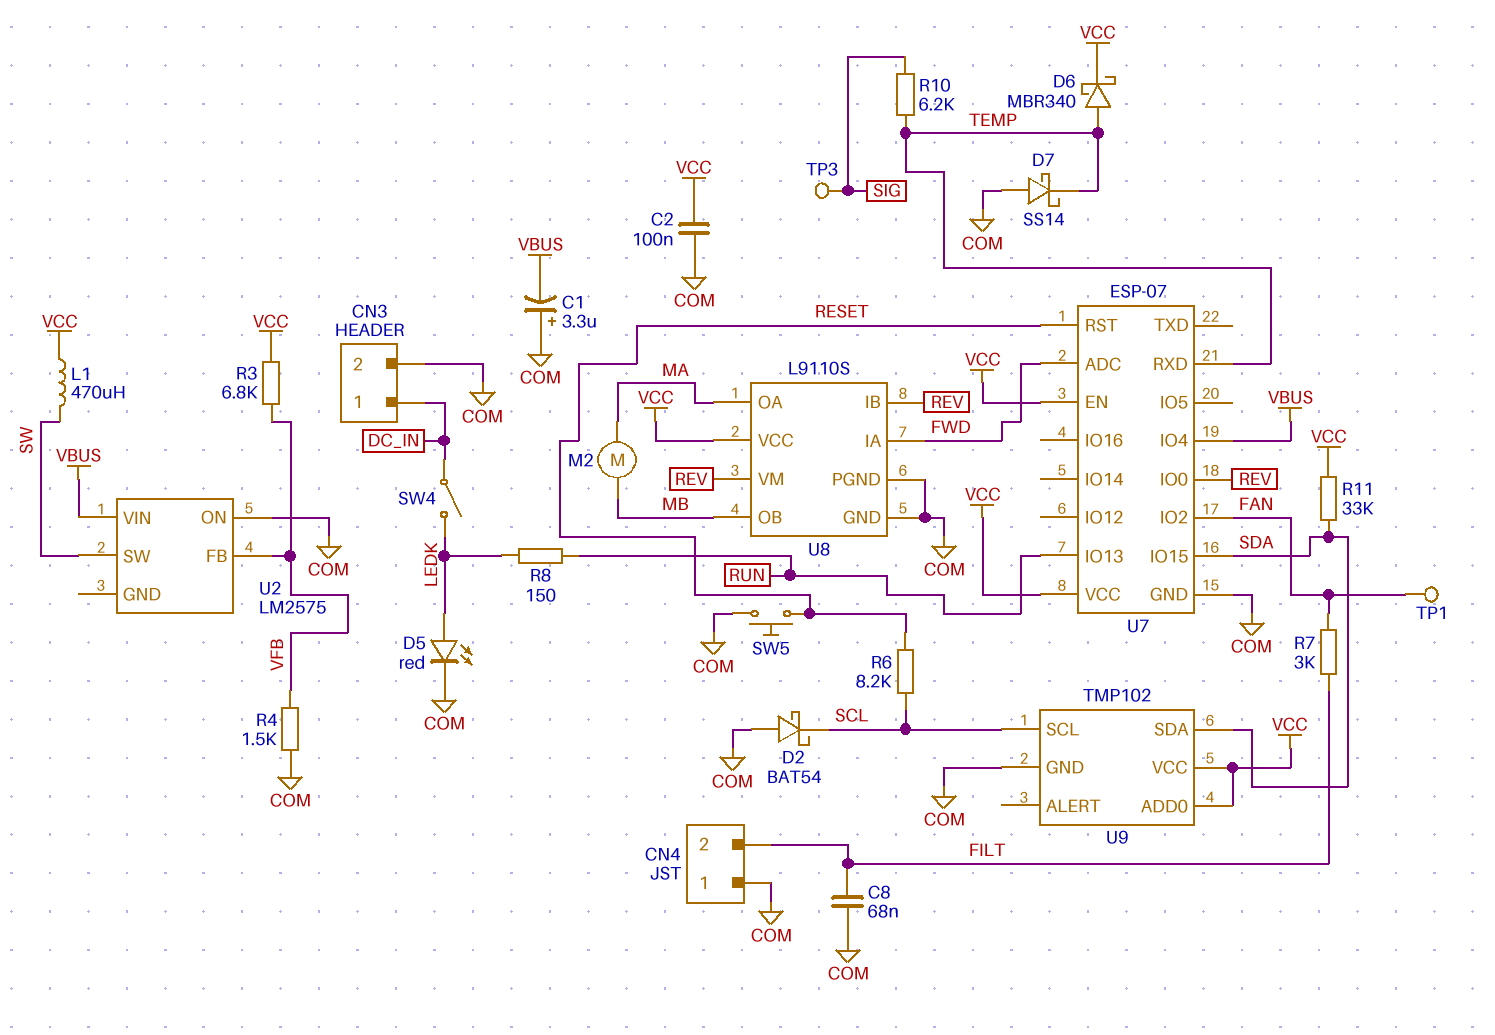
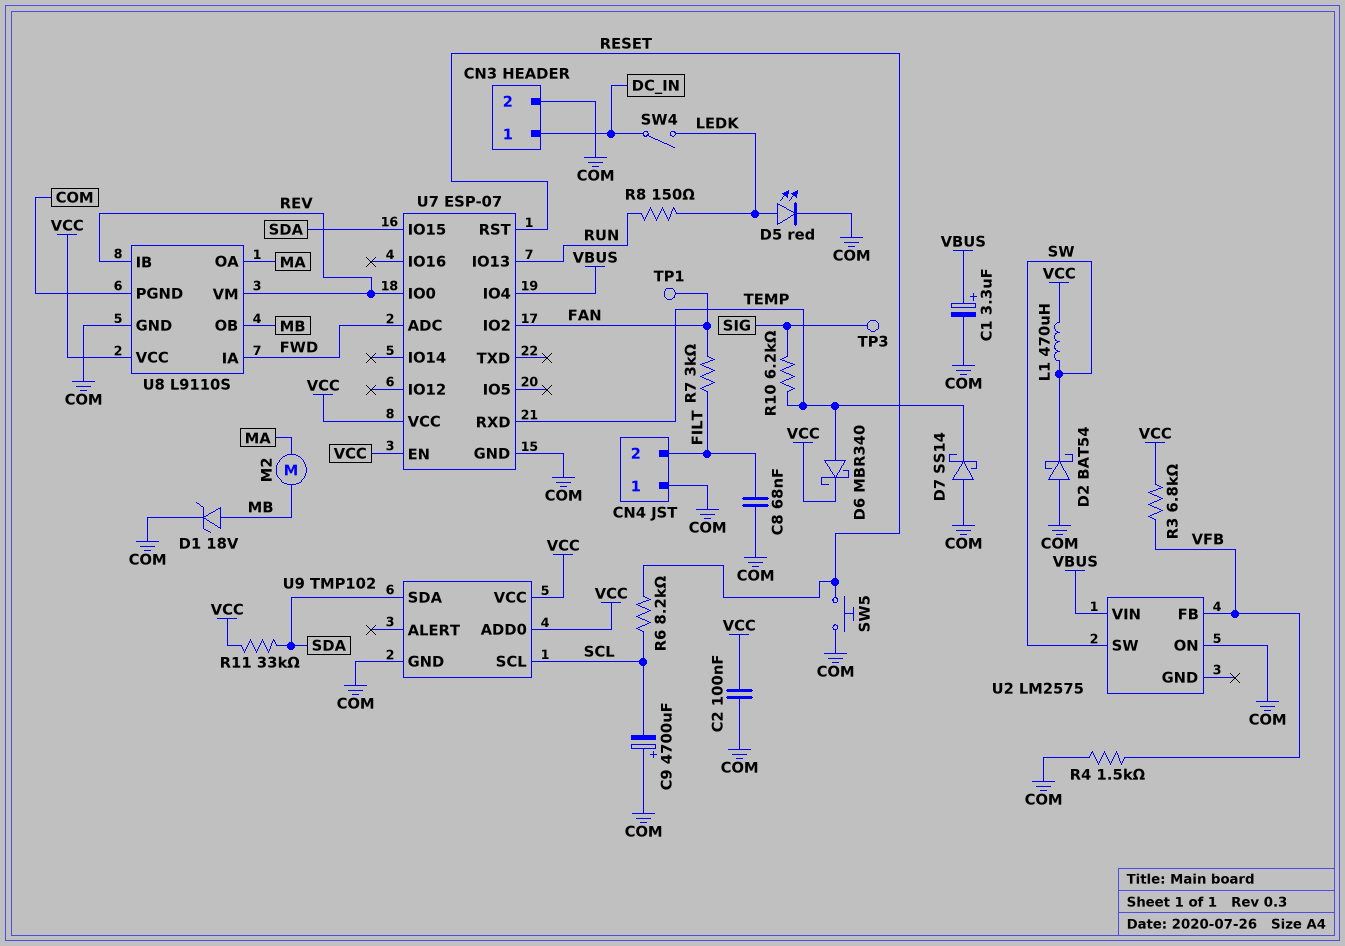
C1: 3.3uF (plus COM, minus VBUS) -> 3.3uF (plus VBUS, minus COM)
C9: none -> 4700uF (plus COM, minus SCL)
D1: none -> zener 18V (A MB, K COM)
D2: schottky BAT54 (A COM, K SCL) -> schottky BAT54 (A COM, K SW)

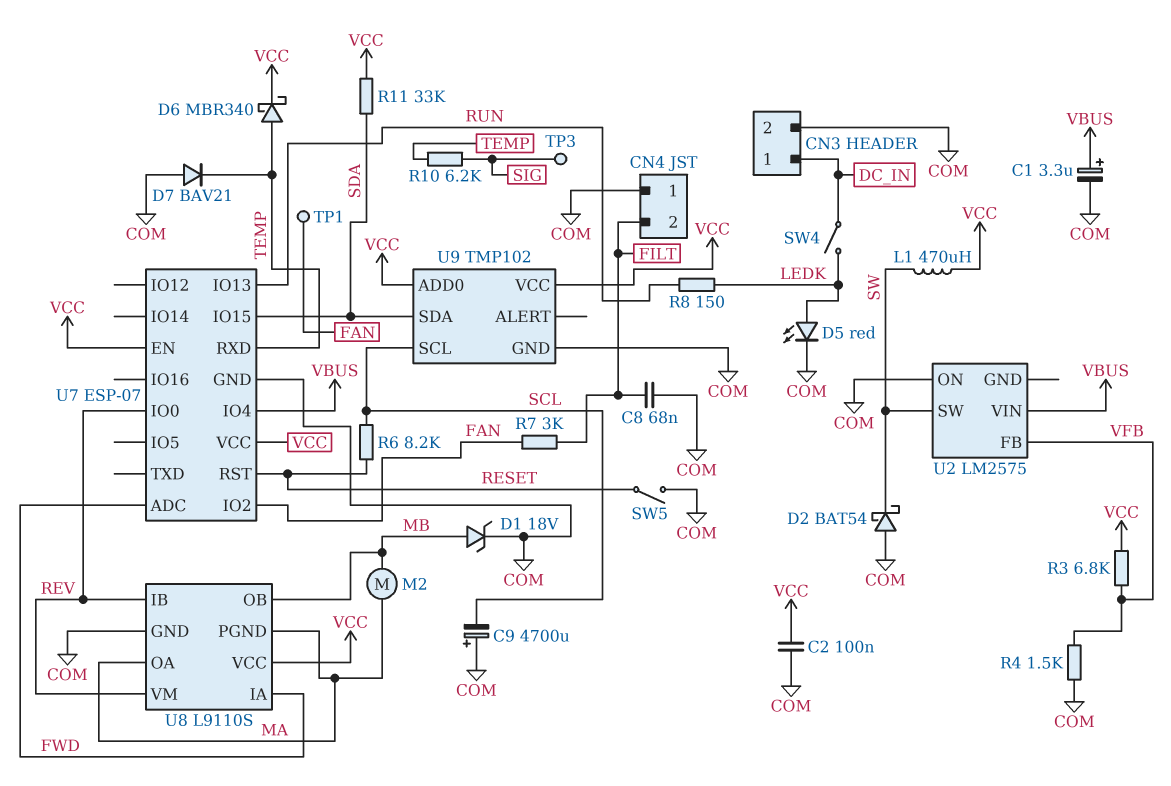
D7: schottky SS14 (A COM, K TEMP) -> diode BAV21 (A COM, K TEMP)
SW5: button (COM, RESET) -> switch (COM, RESET)
U8 pin PGND: COM -> MA

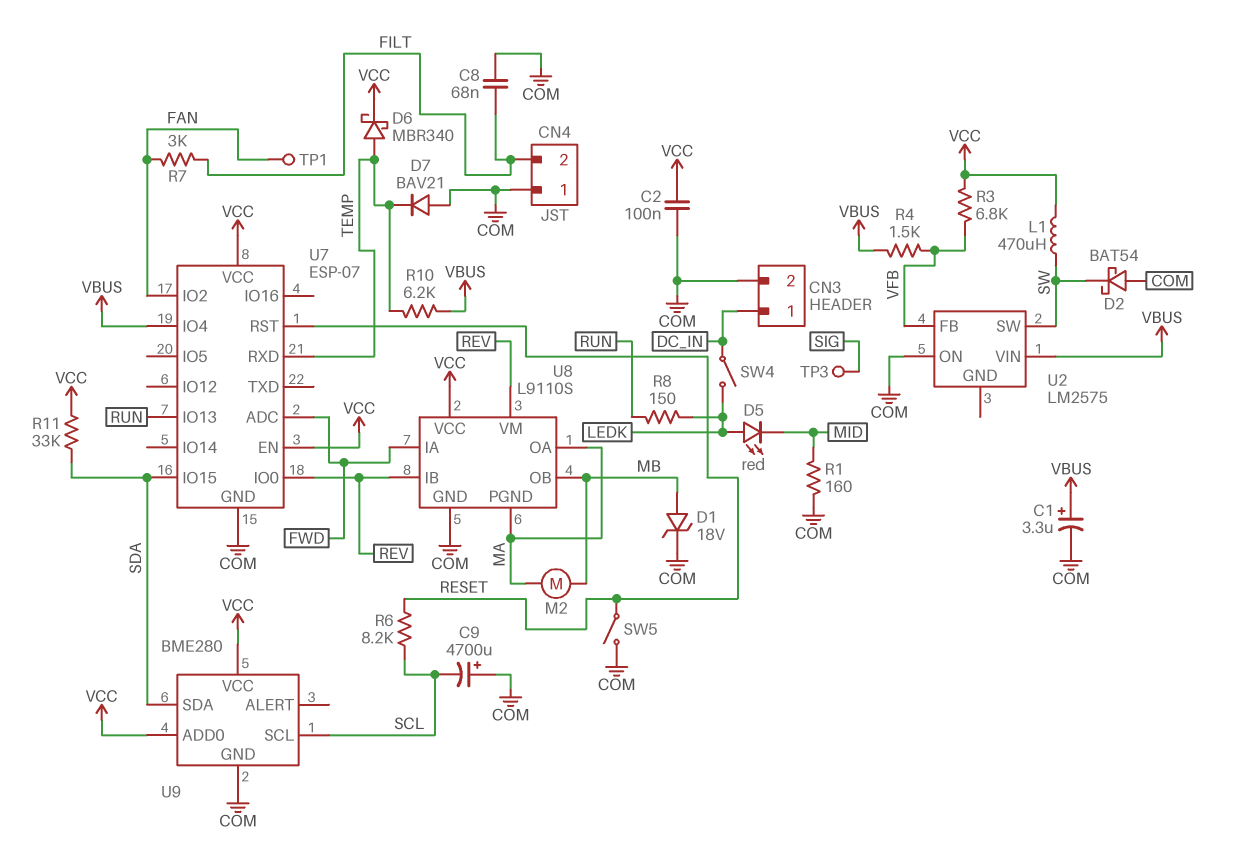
D5: LED red (A LEDK, K COM) -> LED red (A LEDK, K MID)
R1: none -> 160 (COM, MID)
R4: 1.5k (COM, VFB) -> 1.5k (VBUS, VFB)
R10: 6.2k (SIG, TEMP) -> 6.2k (TEMP, VBUS)
U9: TMP102 -> BME280

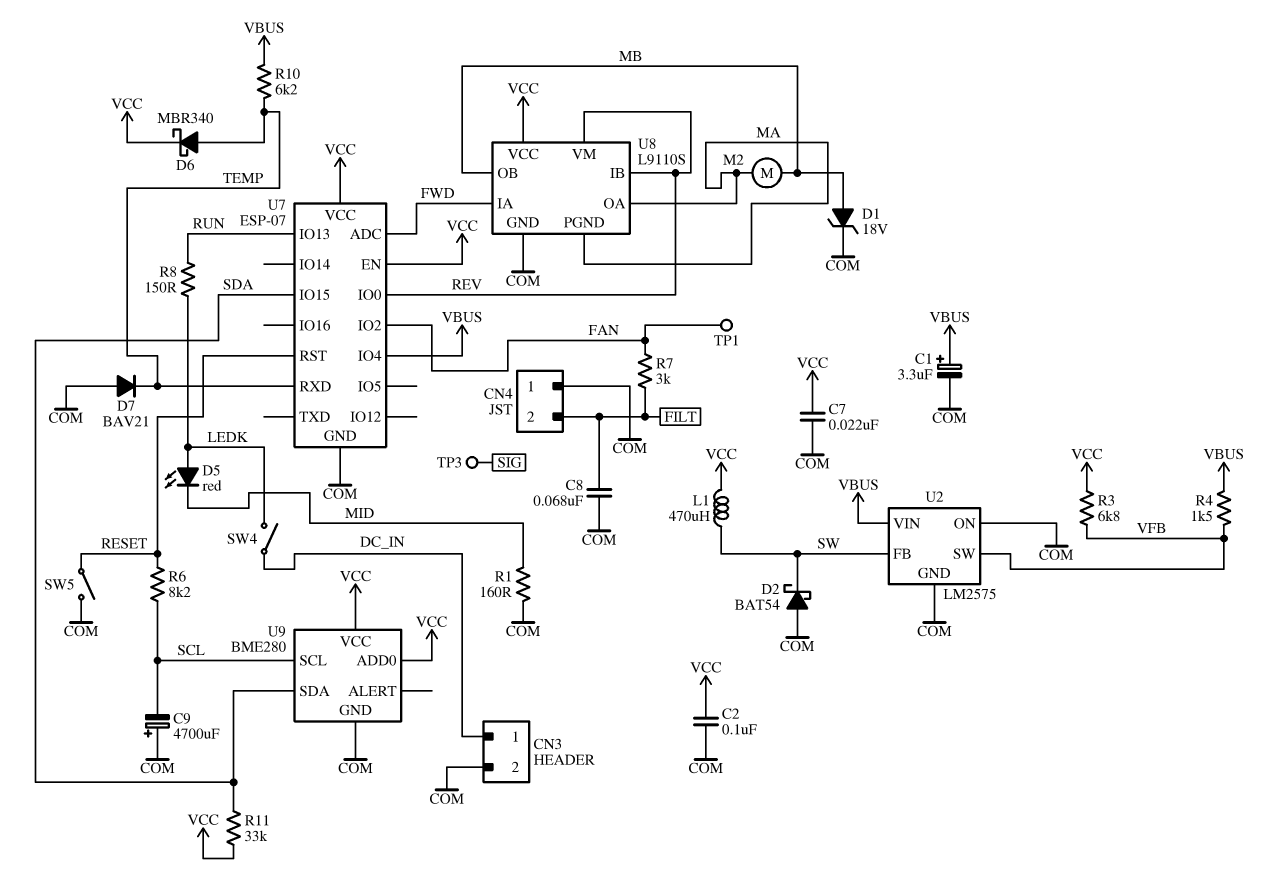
C7: none -> 22nF (COM, VCC)
U2 pin FB: VFB -> SW
U2 pin GND: none -> COM
U2 pin SW: SW -> VFB

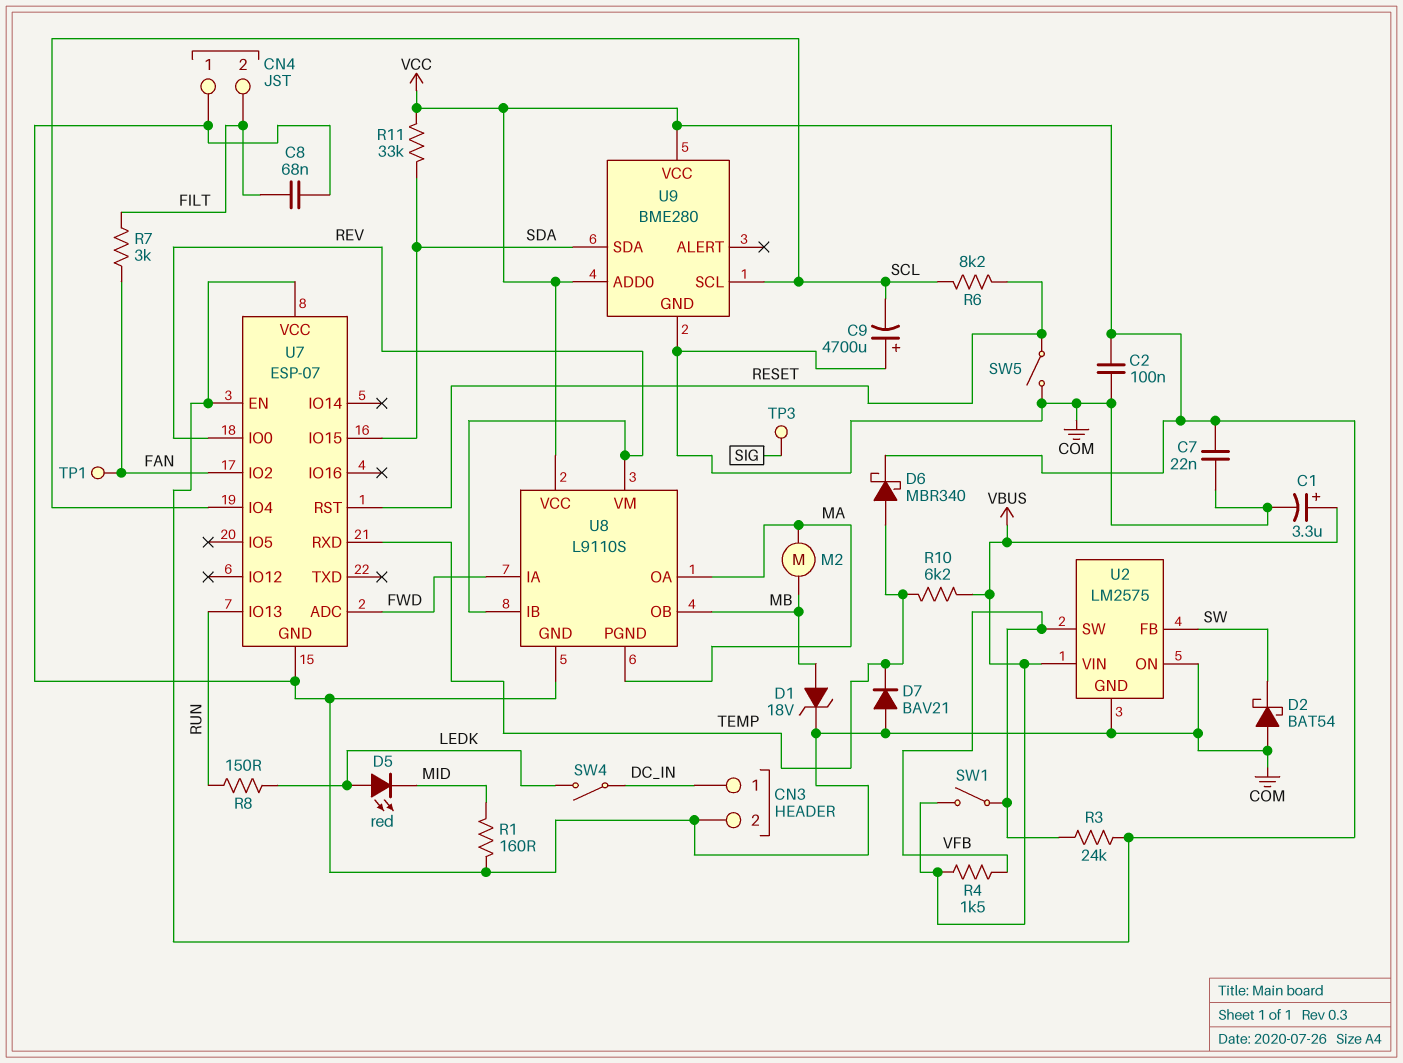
L1: 470uH (SW, VCC) -> none
R3: 6.8k (VCC, VFB) -> 24k (VCC, VFB)
SW1: none -> switch (VBUS, VFB)
U7 pin IO4: VBUS -> SCL

